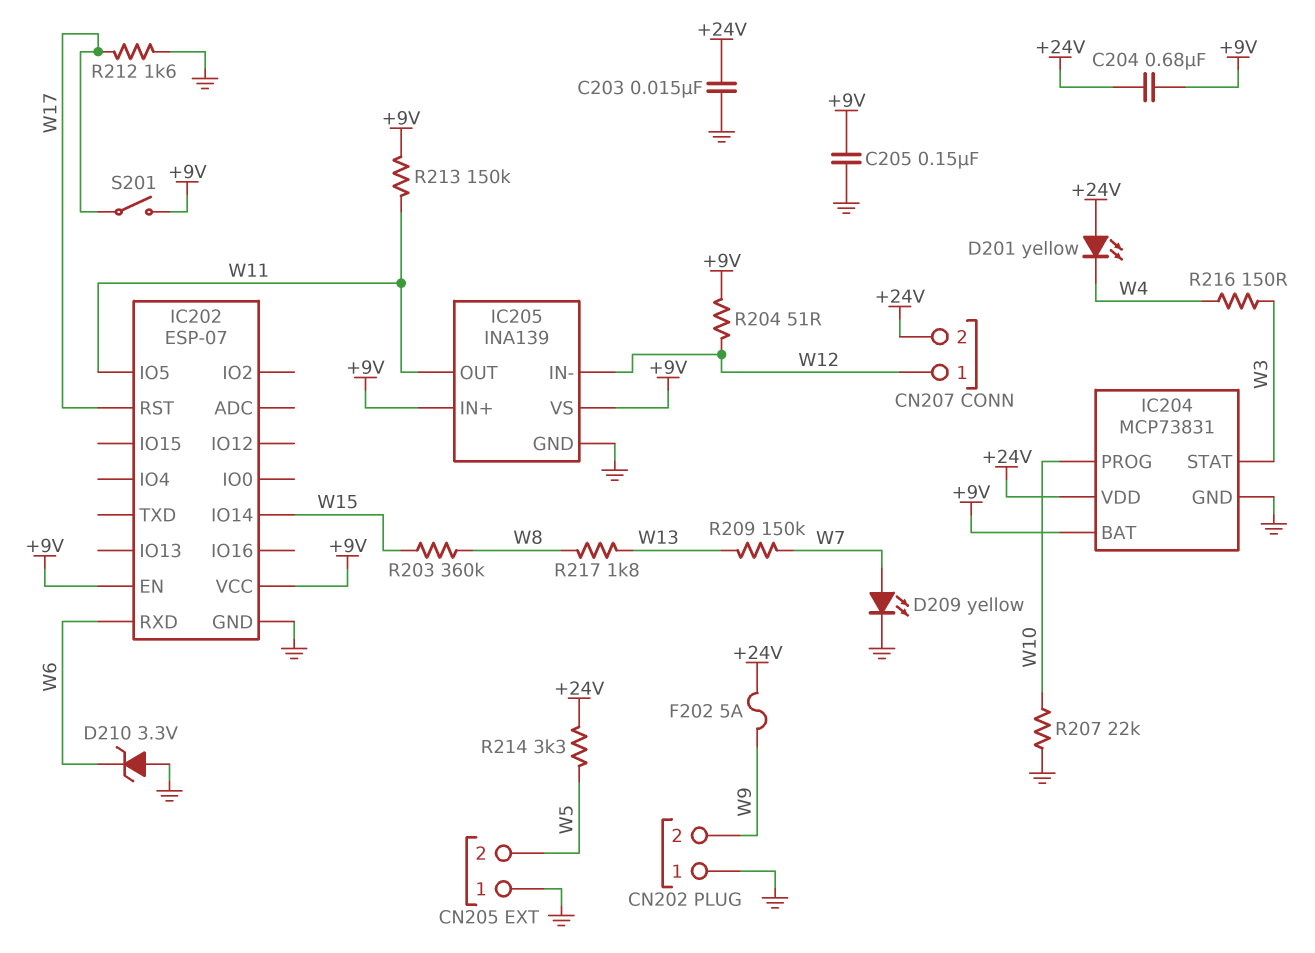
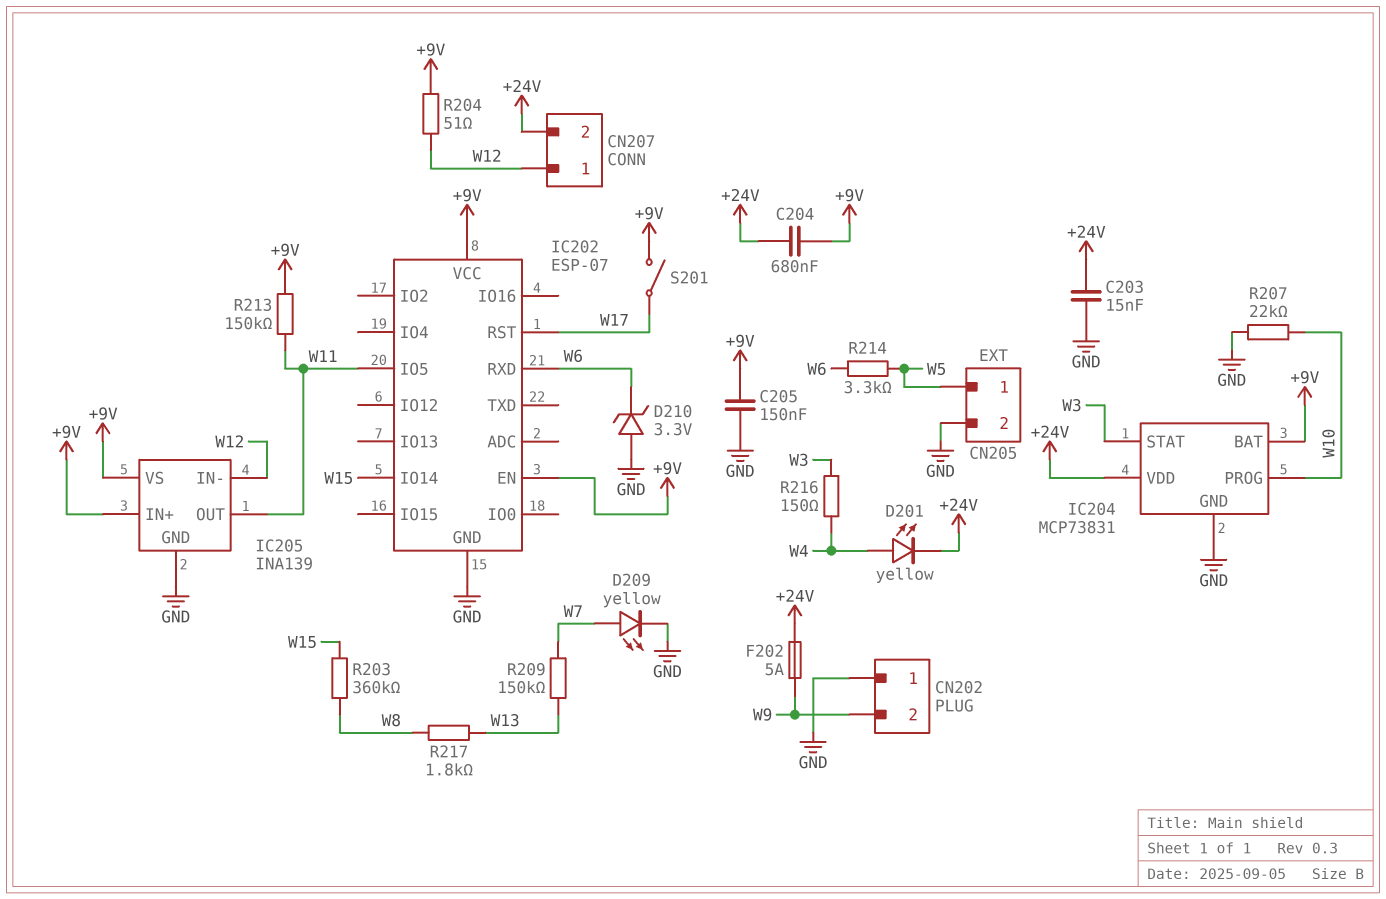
CN205 pin 1: GND -> W5
CN205 pin 2: W5 -> GND
D201: LED yellow (A +24V, K W4) -> LED yellow (A W4, K +24V)
R212: 1.6k (GND, W17) -> none
R214: 3.3k (+24V, W5) -> 3.3k (W5, W6)

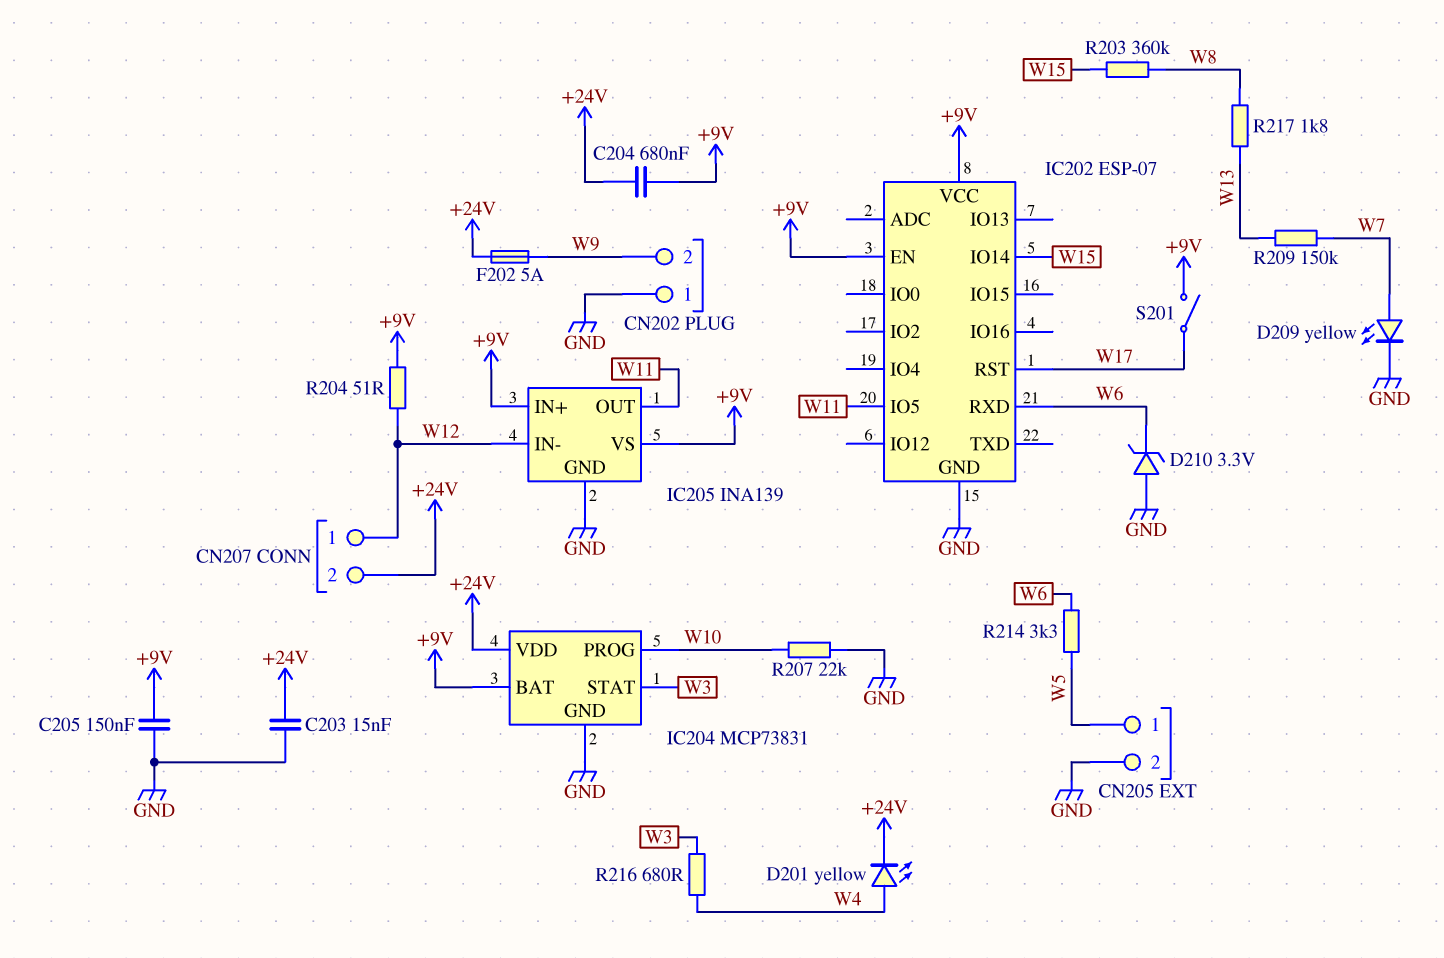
R213: 150k (+9V, W11) -> none
R216: 150 (W3, W4) -> 680 (W3, W4)

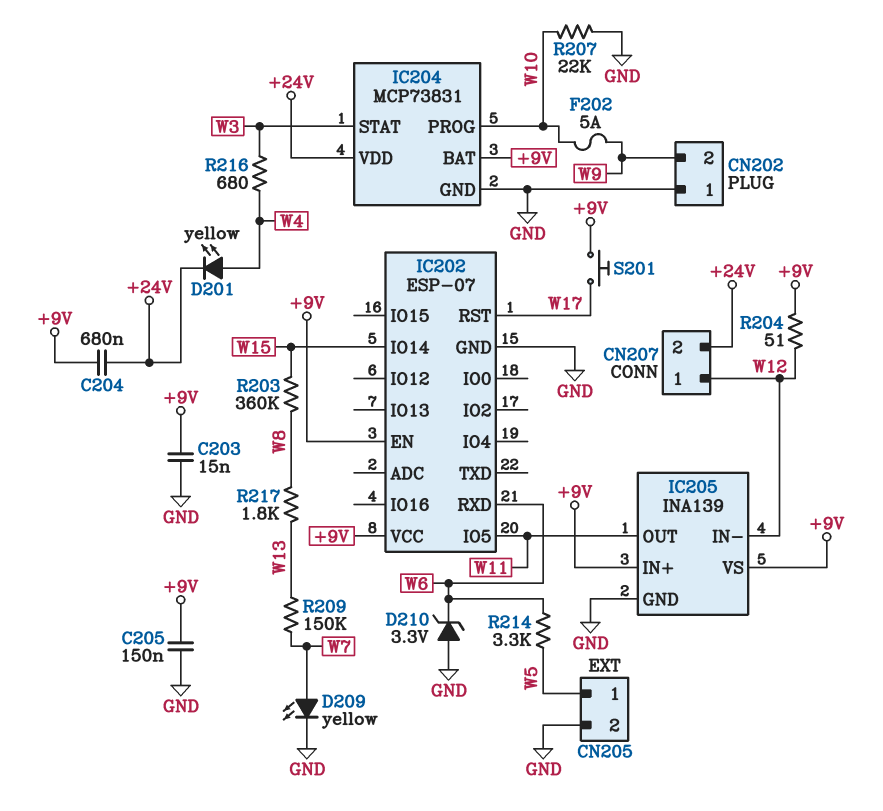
C203: 15nF (+24V, GND) -> 15nF (+9V, GND)
F202: 5A (+24V, W9) -> 5A (W9, W10)
S201: switch (+9V, W17) -> button (+9V, W17)

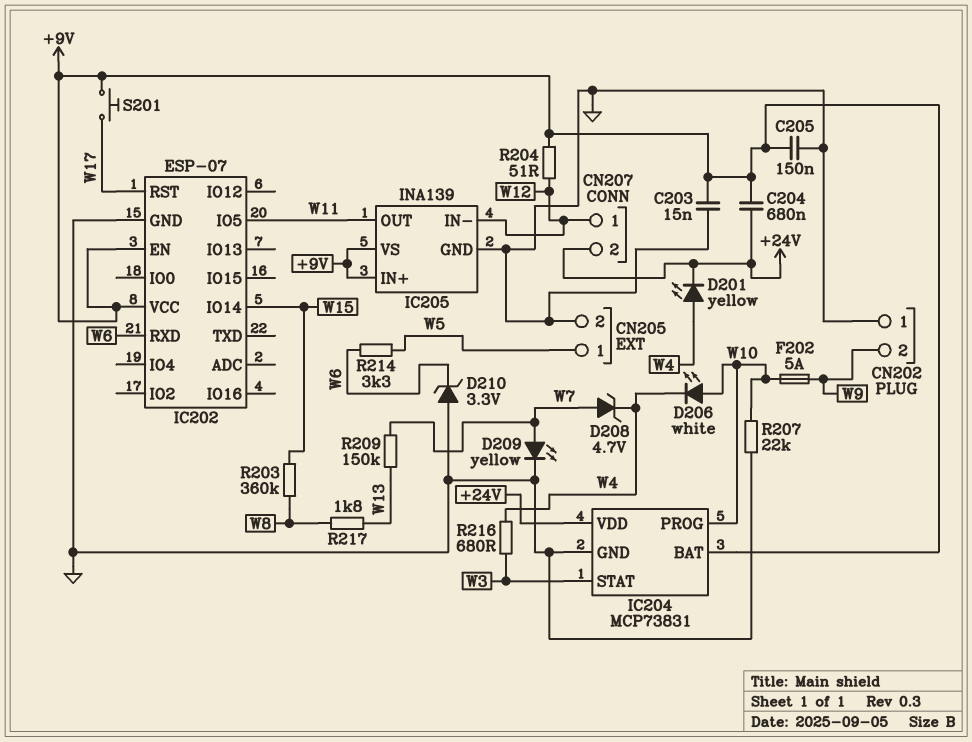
D206: none -> LED white (A W10, K W4)
D208: none -> zener 4.7V (A W7, K W4)

